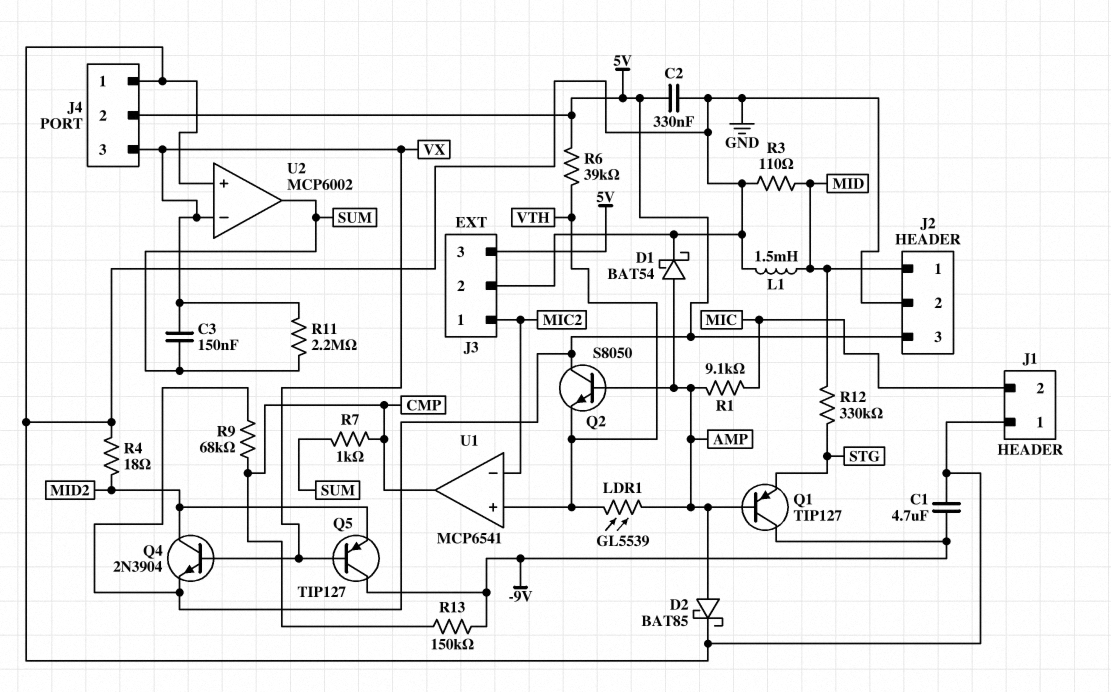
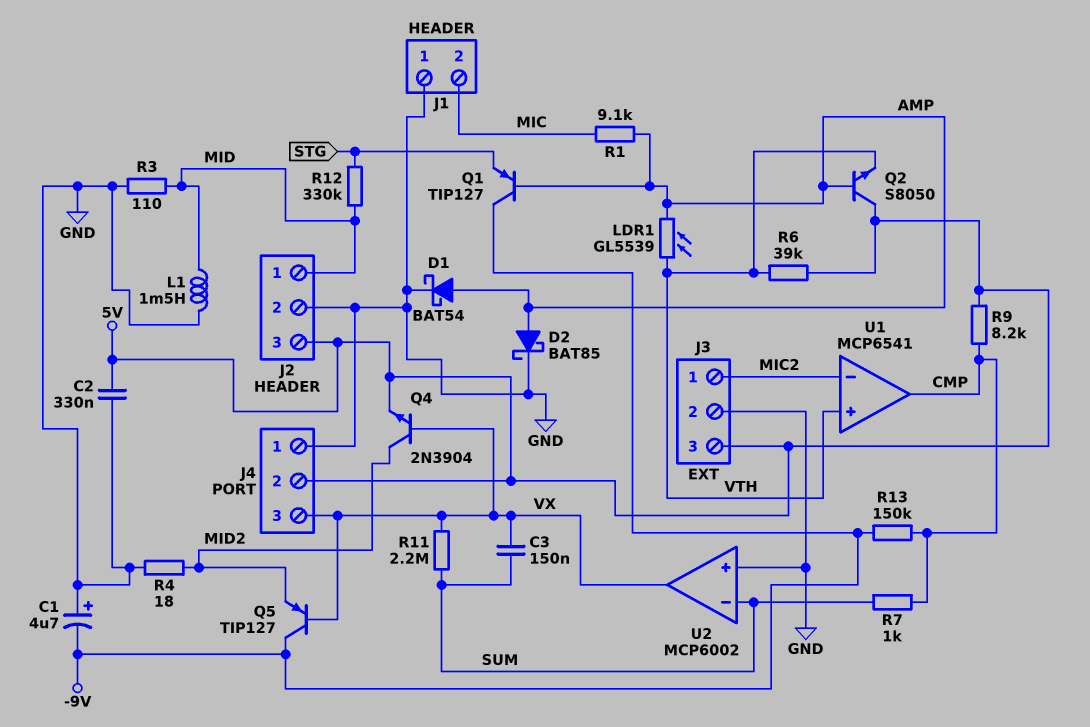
C1: 4.7uF (-9V, GND) -> 4.7uF (plus GND, minus -9V)
R9: 68k (5V, CMP) -> 8.2k (5V, CMP)
U2 pin in-: VX -> SUM
U2 pin out: SUM -> VX

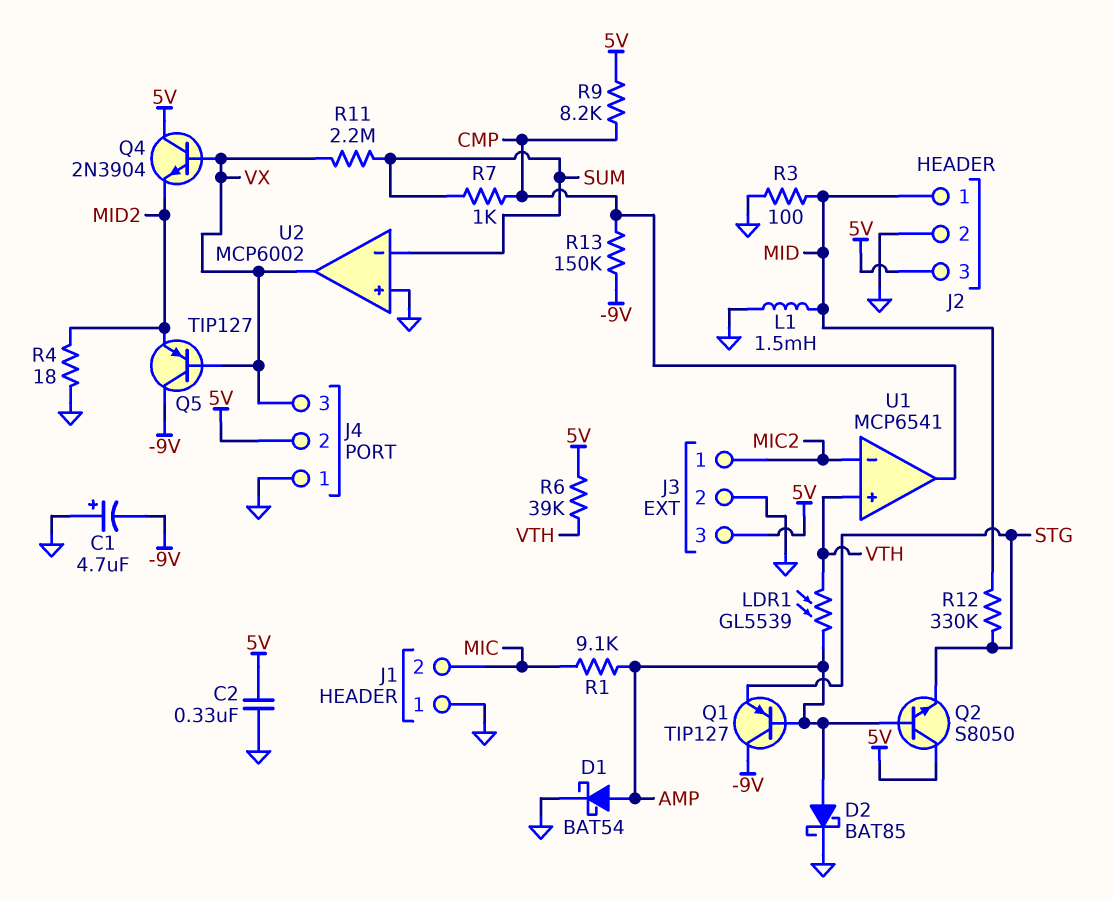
C3: 150nF (SUM, VX) -> none
Q2: NPN S8050 (B AMP, C 5V, E VTH) -> NPN S8050 (B AMP, C 5V, E STG)
Q4: NPN 2N3904 (B VX, C MID2, E 5V) -> NPN 2N3904 (B VX, C 5V, E MID2)
R3: 110 (GND, MID) -> 100 (GND, MID)

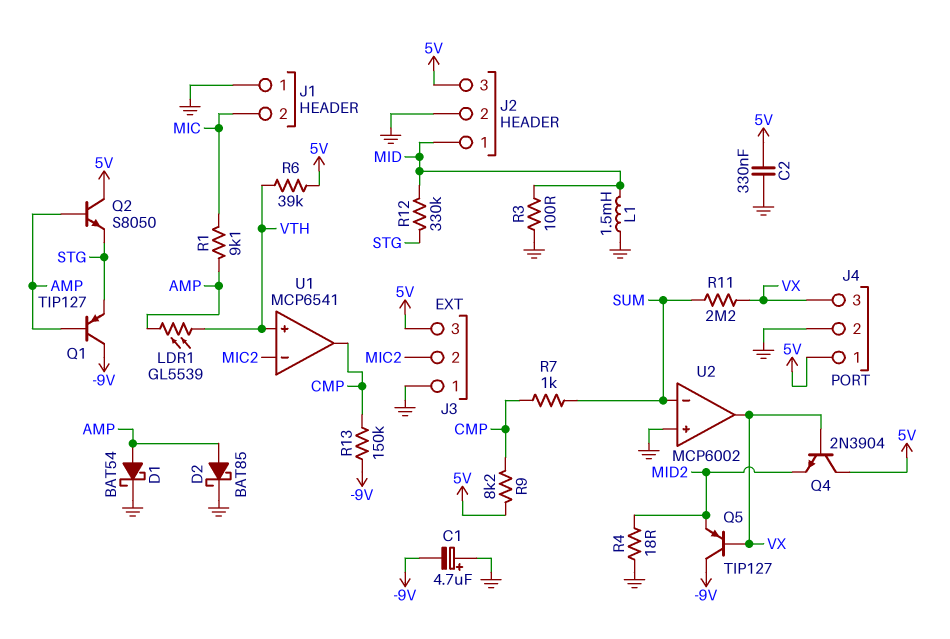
J3 pin 1: MIC2 -> GND
J3 pin 2: GND -> MIC2
J4 pin 1: GND -> 5V
J4 pin 2: 5V -> GND

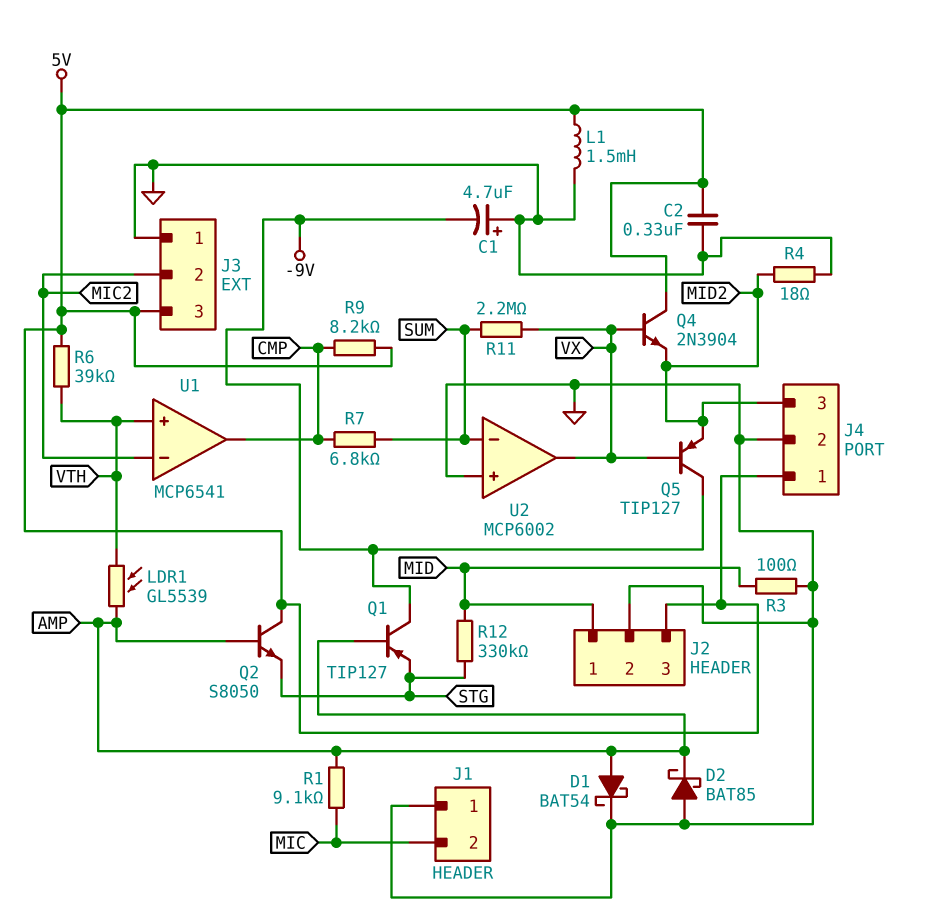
D2: schottky BAT85 (A AMP, K GND) -> schottky BAT85 (A GND, K AMP)
J4 pin 3: VX -> MID2
L1: 1.5mH (GND, MID) -> 1.5mH (5V, GND)
R7: 1k (CMP, SUM) -> 6.8k (CMP, SUM)
R13: 150k (-9V, CMP) -> none

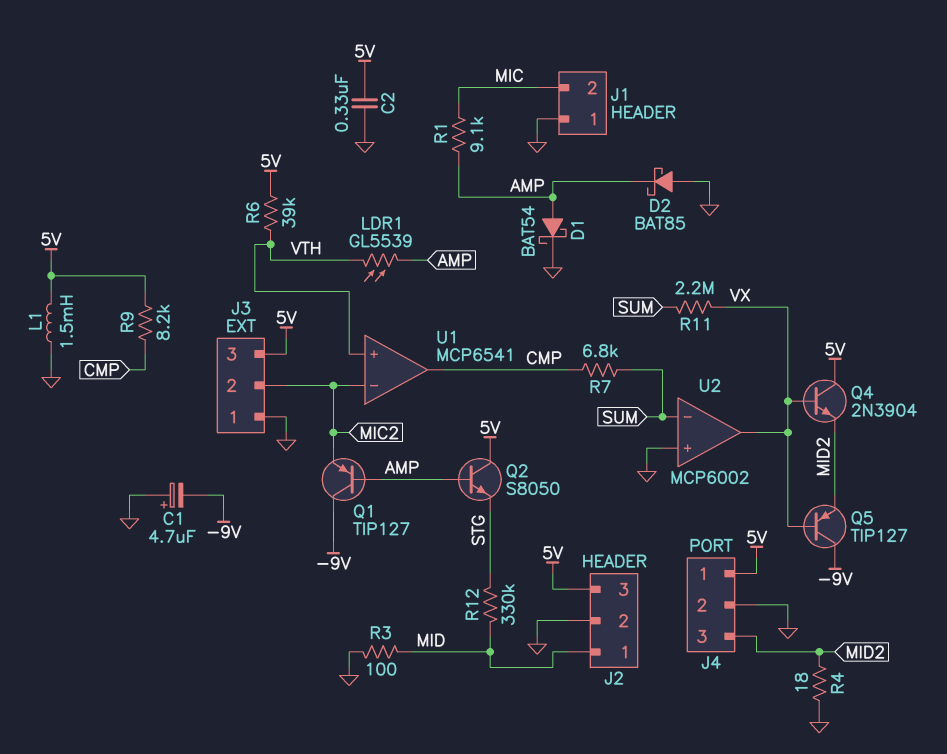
Q1: PNP TIP127 (B AMP, C -9V, E STG) -> PNP TIP127 (B AMP, C -9V, E MIC2)

